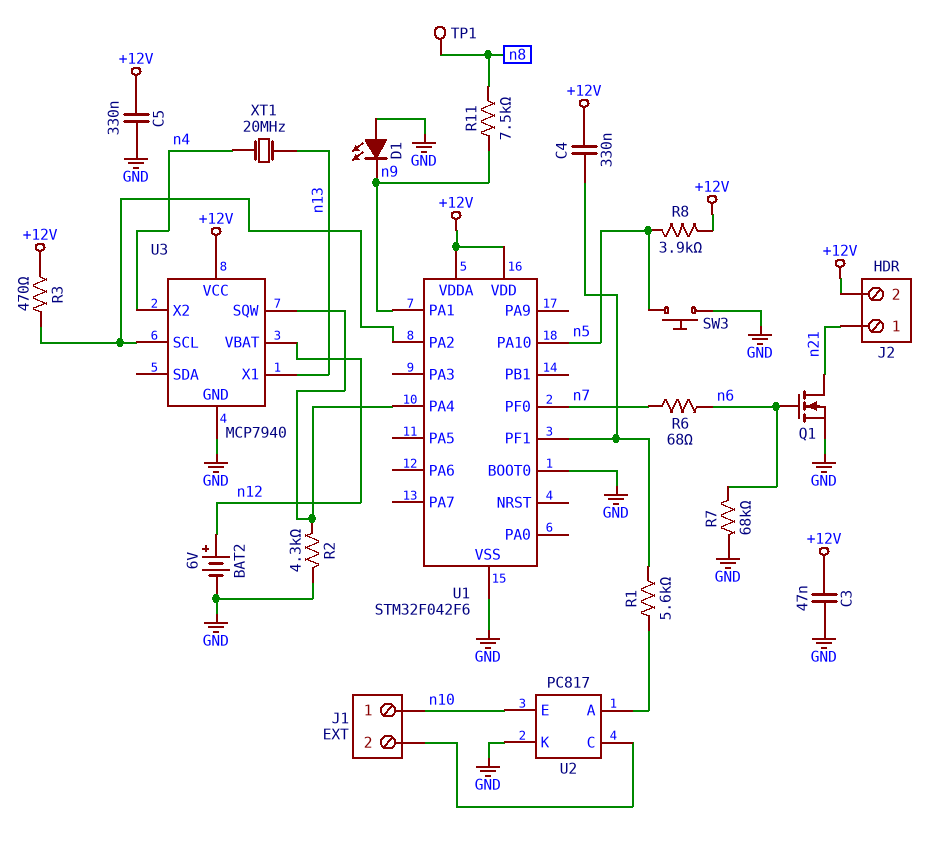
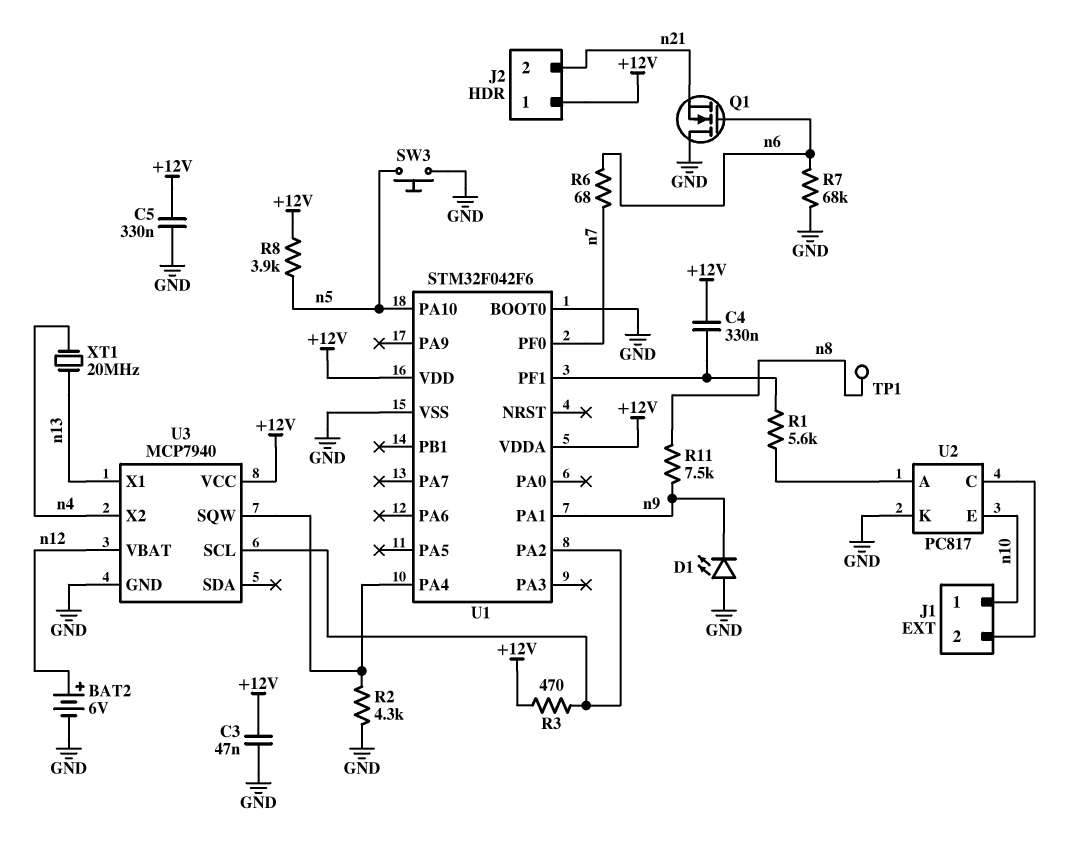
J2 pin 1: n21 -> +12V
J2 pin 2: +12V -> n21
Q1: NMOS (G n6, D n21, S GND) -> NMOS (G n6, D GND, S n21)

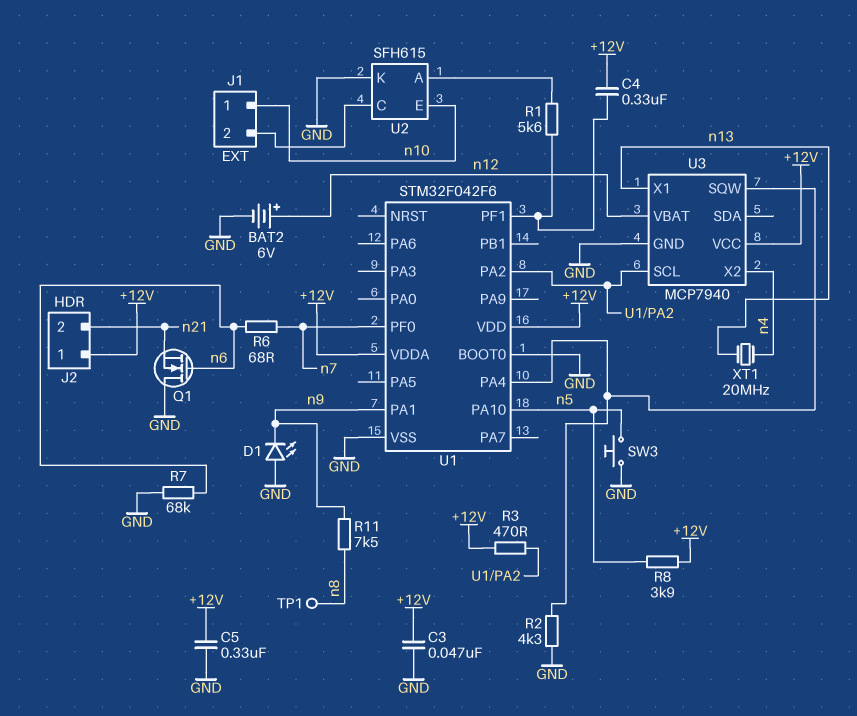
U2: PC817 -> SFH615

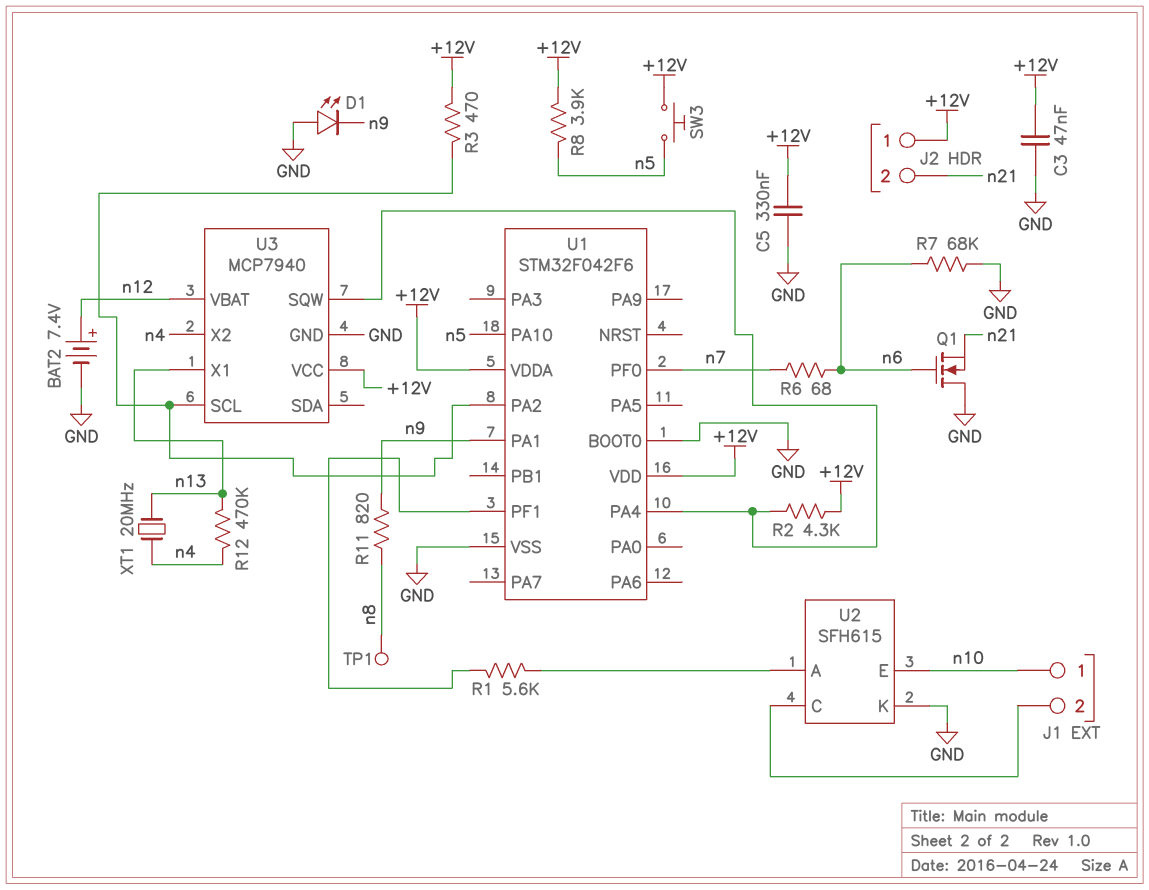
BAT2: 6V (plus n12, minus GND) -> 7.4V (plus n12, minus GND)
C4: 330nF (+12V, U1/PF1) -> none
R2: 4.3k (GND, U1/PA4) -> 4.3k (+12V, U1/PA4)
R11: 7.5k (n8, n9) -> 820 (n8, n9)
R12: none -> 470k (n4, n13)
SW3: button (GND, n5) -> button (+12V, n5)

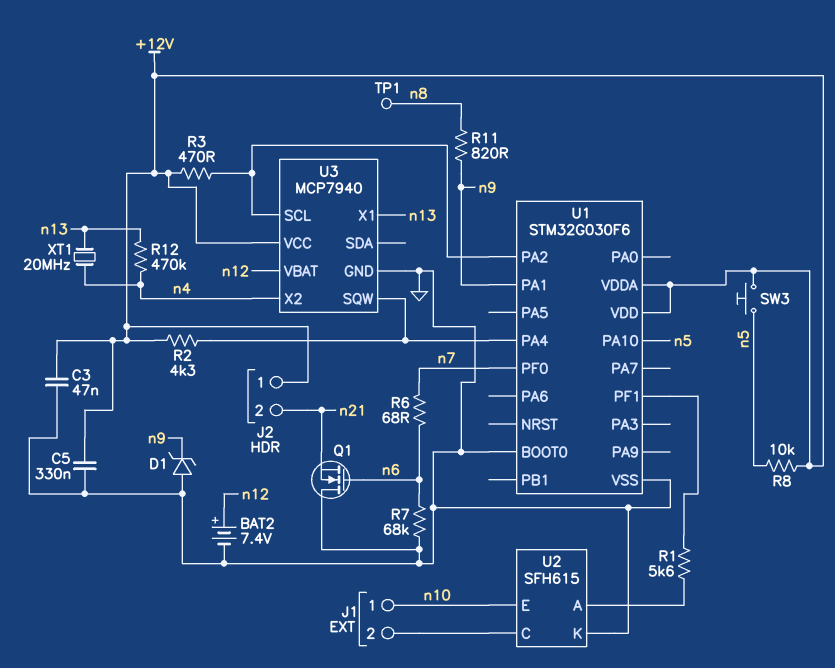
D1: LED (A GND, K n9) -> zener (A GND, K n9)
R8: 3.9k (+12V, n5) -> 10k (+12V, n5)
U1: STM32F042F6 -> STM32G030F6

